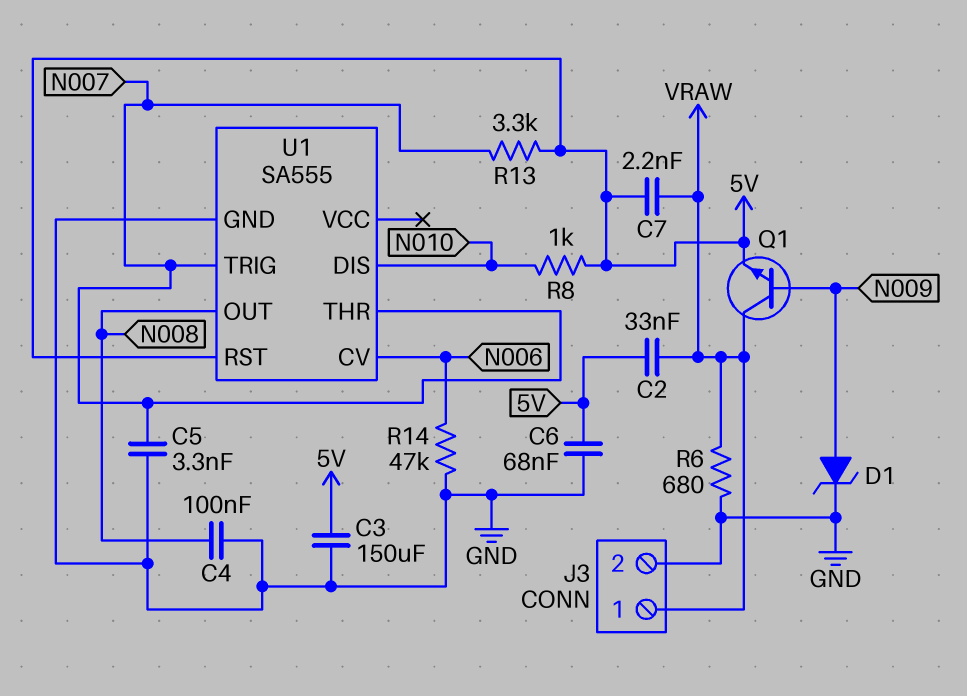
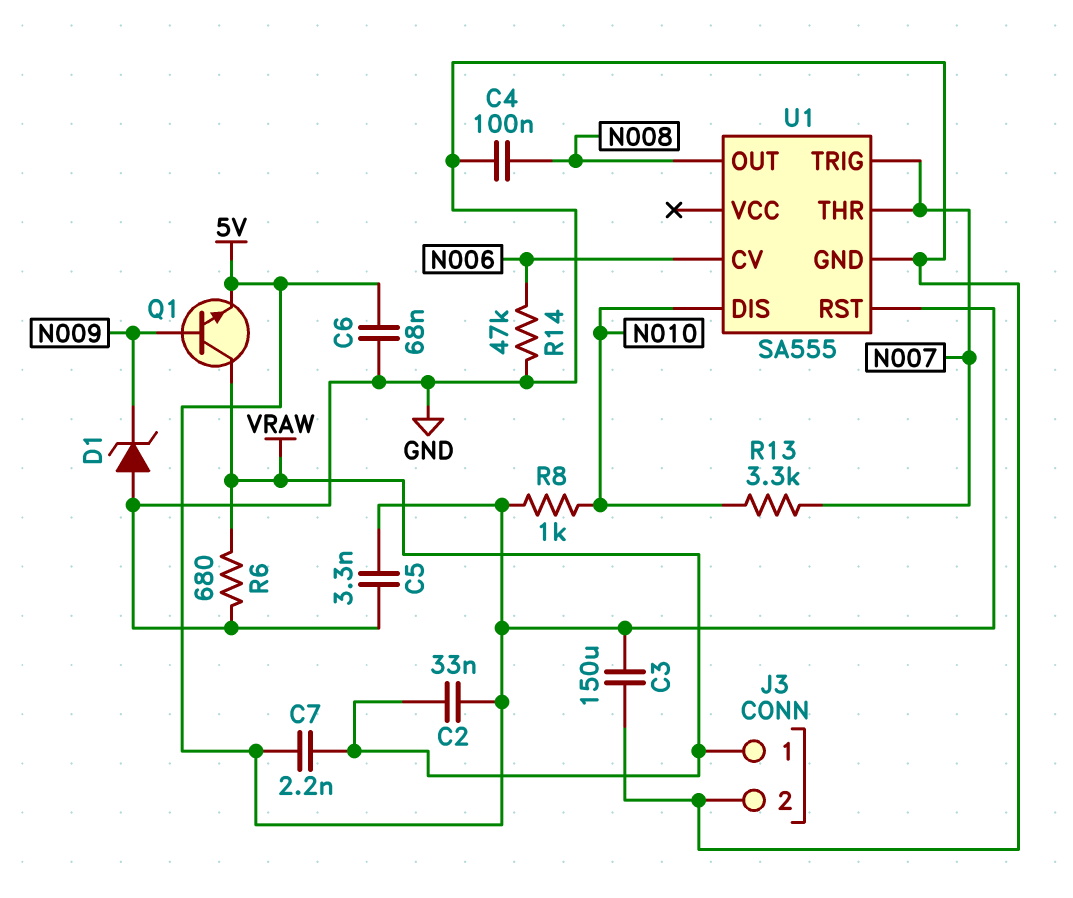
C5: 3.3nF (GND, N007) -> 3.3nF (5V, GND)
D1: zener (A N009, K GND) -> zener (A GND, K N009)
R13: 3.3k (5V, N007) -> 3.3k (N007, N010)

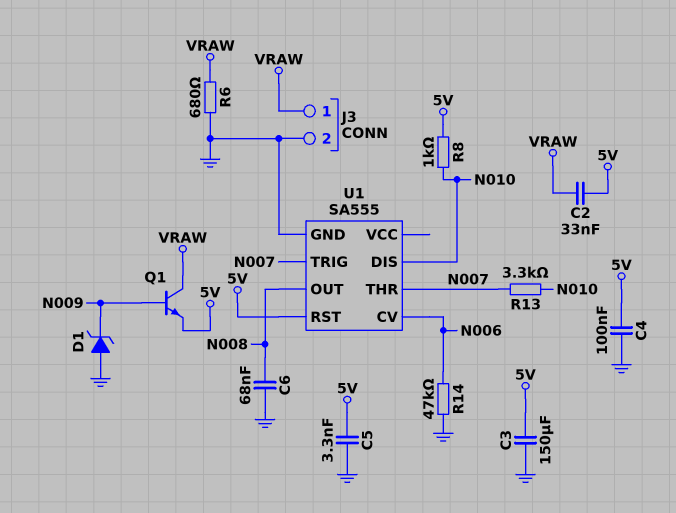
C4: 100nF (GND, N008) -> 100nF (5V, GND)
C6: 68nF (5V, GND) -> 68nF (GND, N008)
C7: 2.2nF (5V, VRAW) -> none

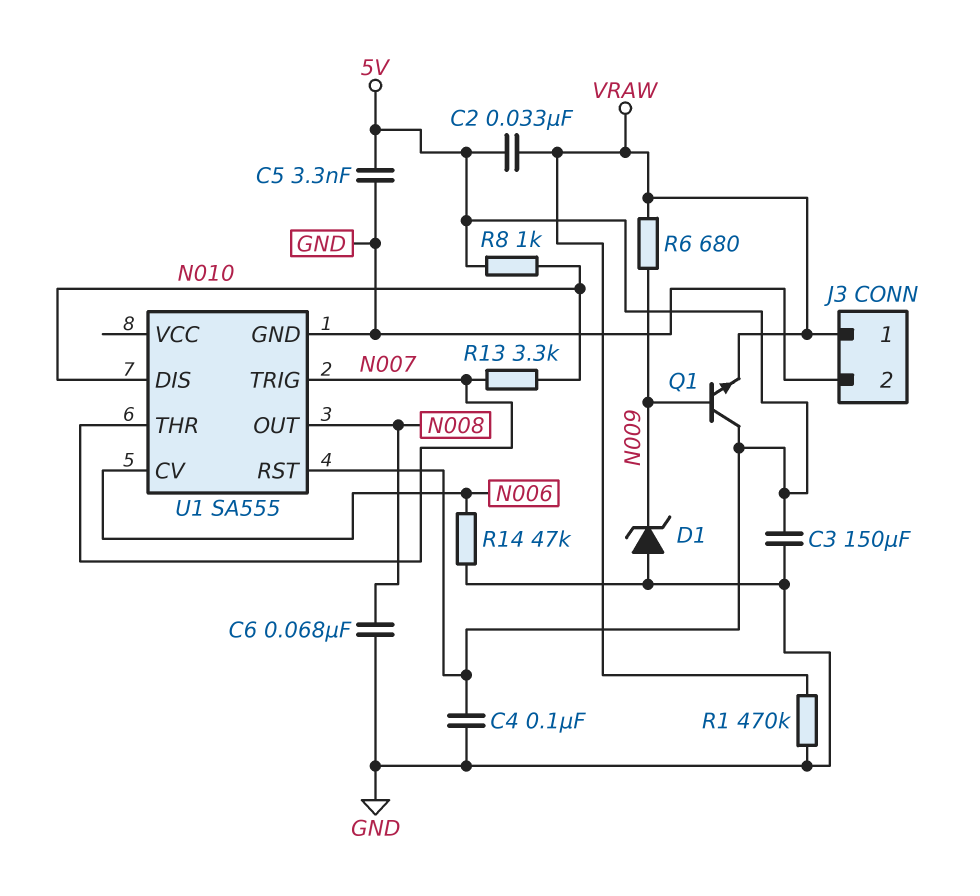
Q1: NPN (B N009, C VRAW, E 5V) -> NPN (B N009, C 5V, E VRAW)
R1: none -> 470k (GND, VRAW)
R6: 680 (GND, VRAW) -> 680 (N009, VRAW)

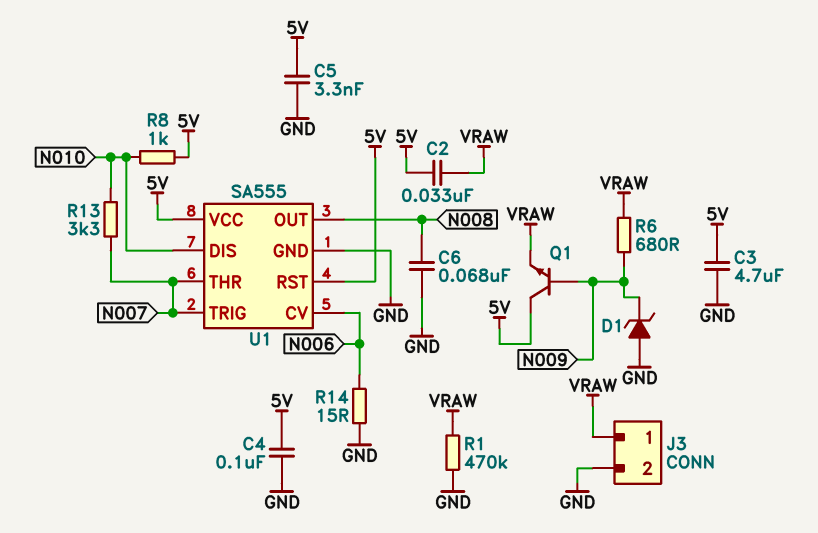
C3: 150uF (5V, GND) -> 4.7uF (5V, GND)
R14: 47k (GND, N006) -> 15 (GND, N006)
U1 pin VCC: none -> 5V

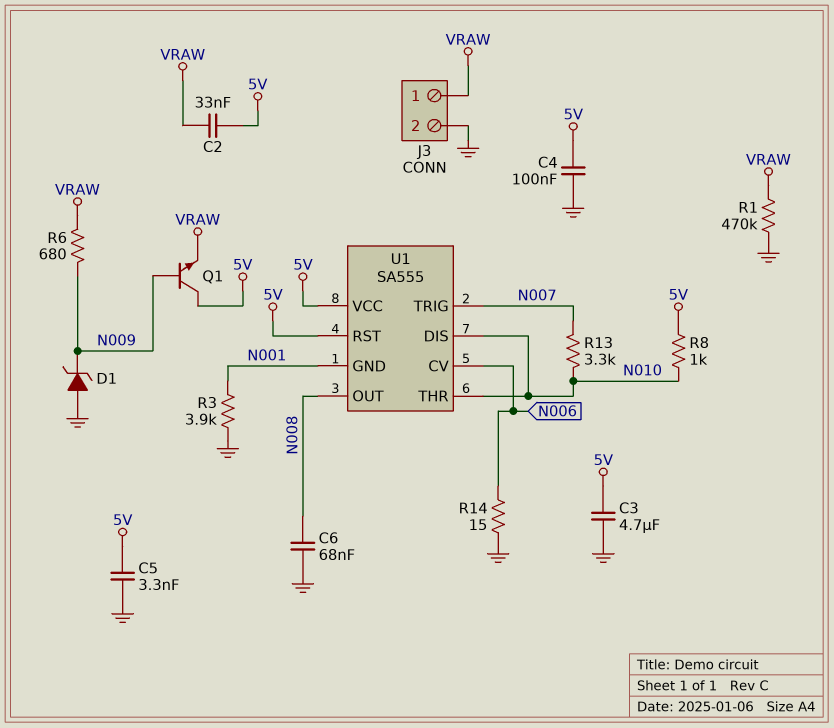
R3: none -> 3.9k (GND, N001)
U1 pin GND: GND -> N001
U1 pin THR: N007 -> N010

